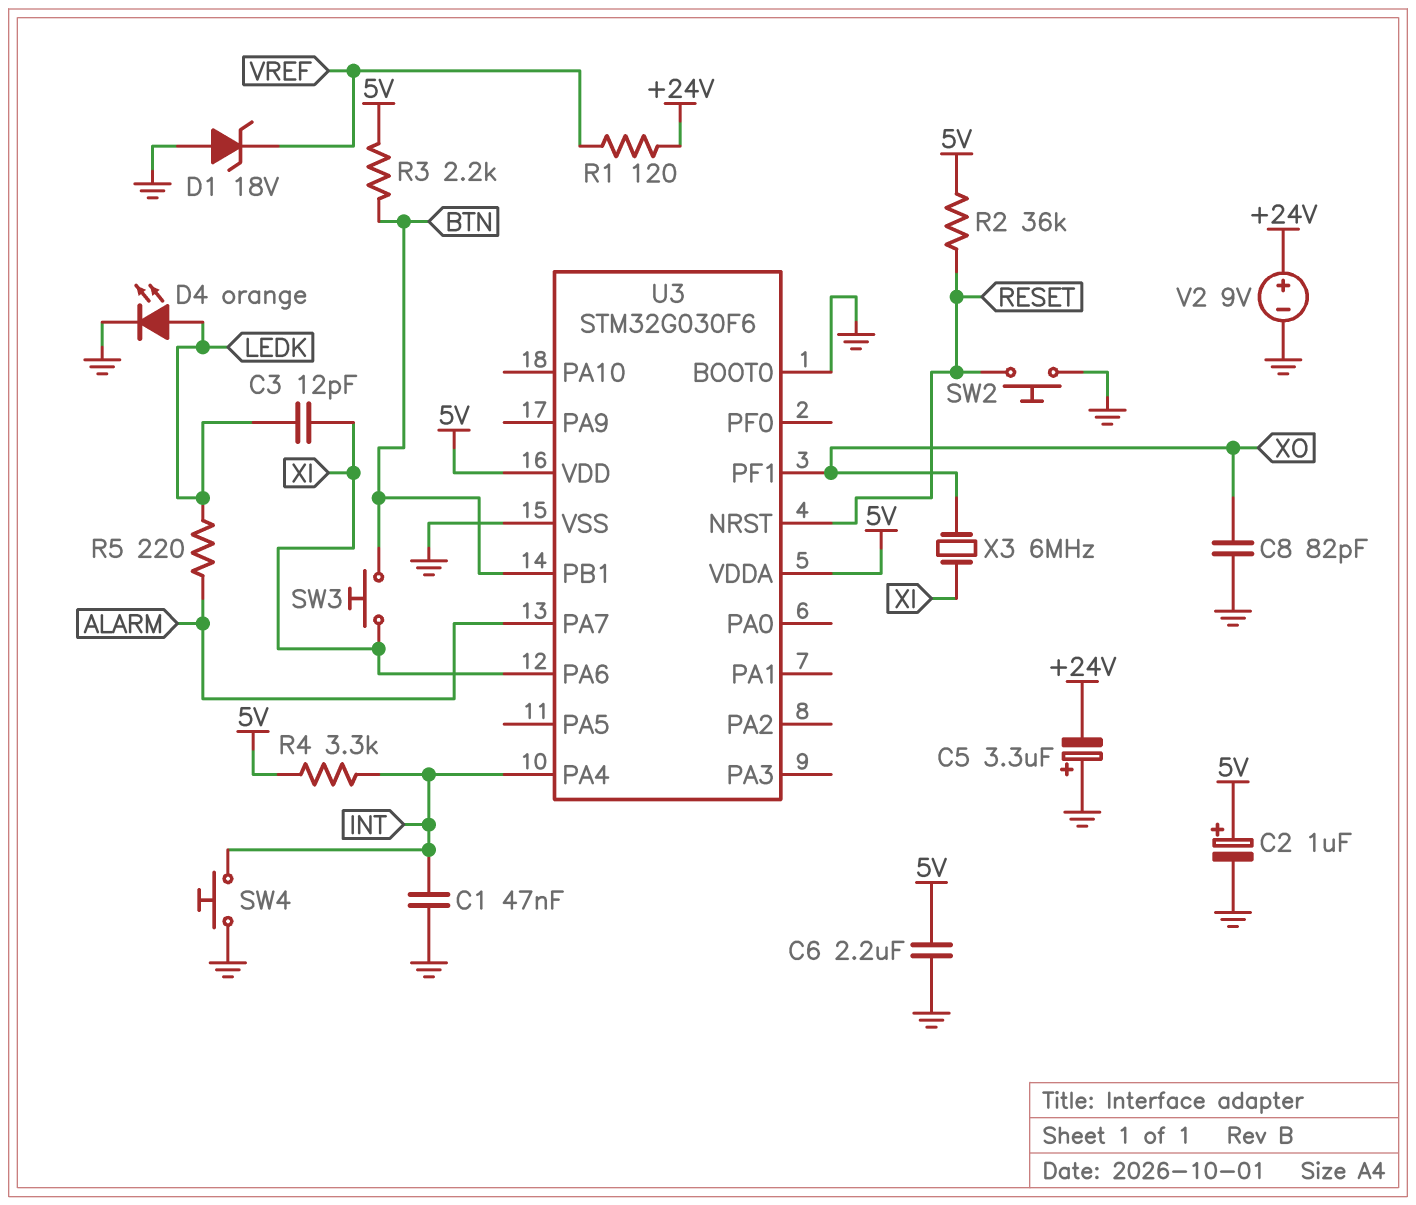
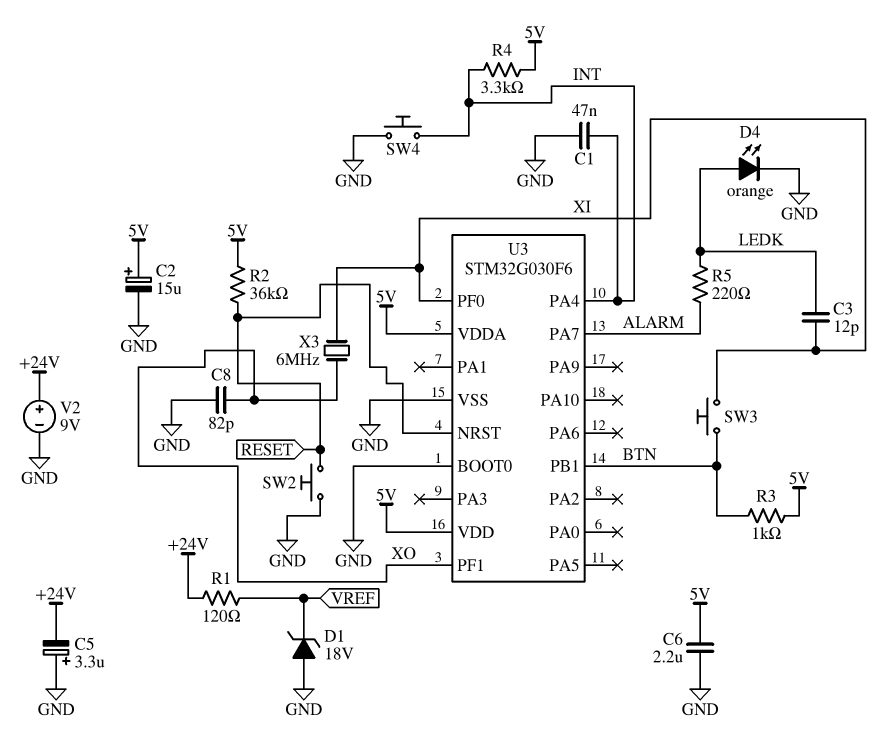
C2: 1uF (plus 5V, minus GND) -> 15uF (plus 5V, minus GND)
R3: 2.2k (5V, BTN) -> 1k (5V, BTN)
U3 pin PA6: XI -> none
U3 pin PF0: none -> XI

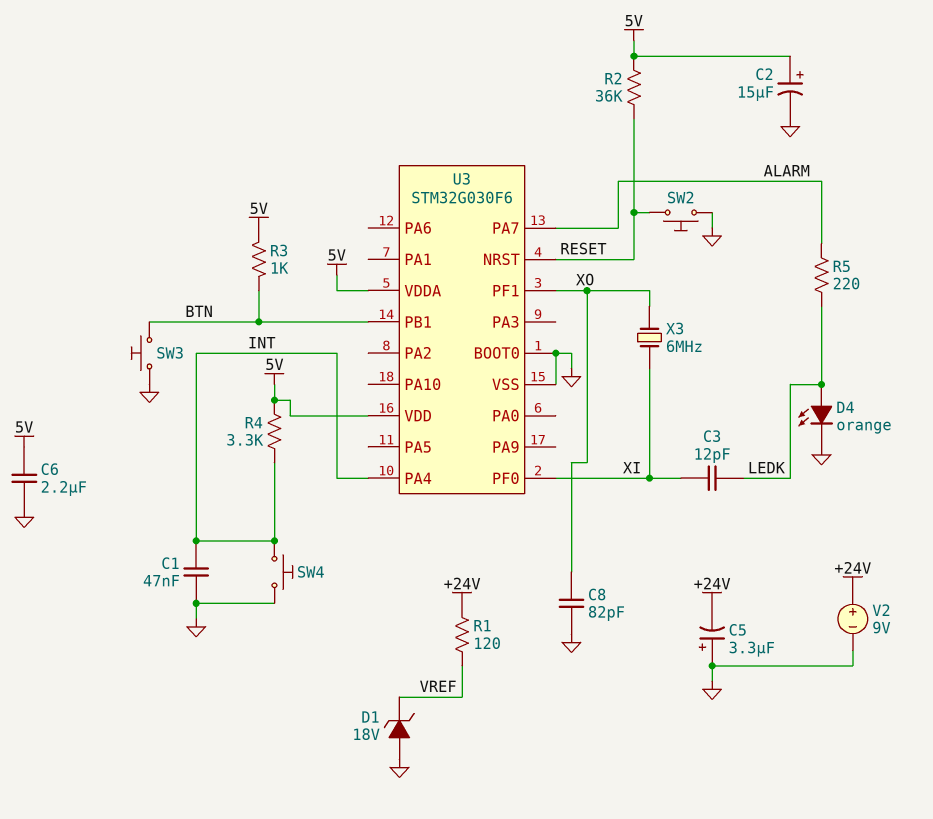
SW3: button (BTN, XI) -> button (BTN, GND)

